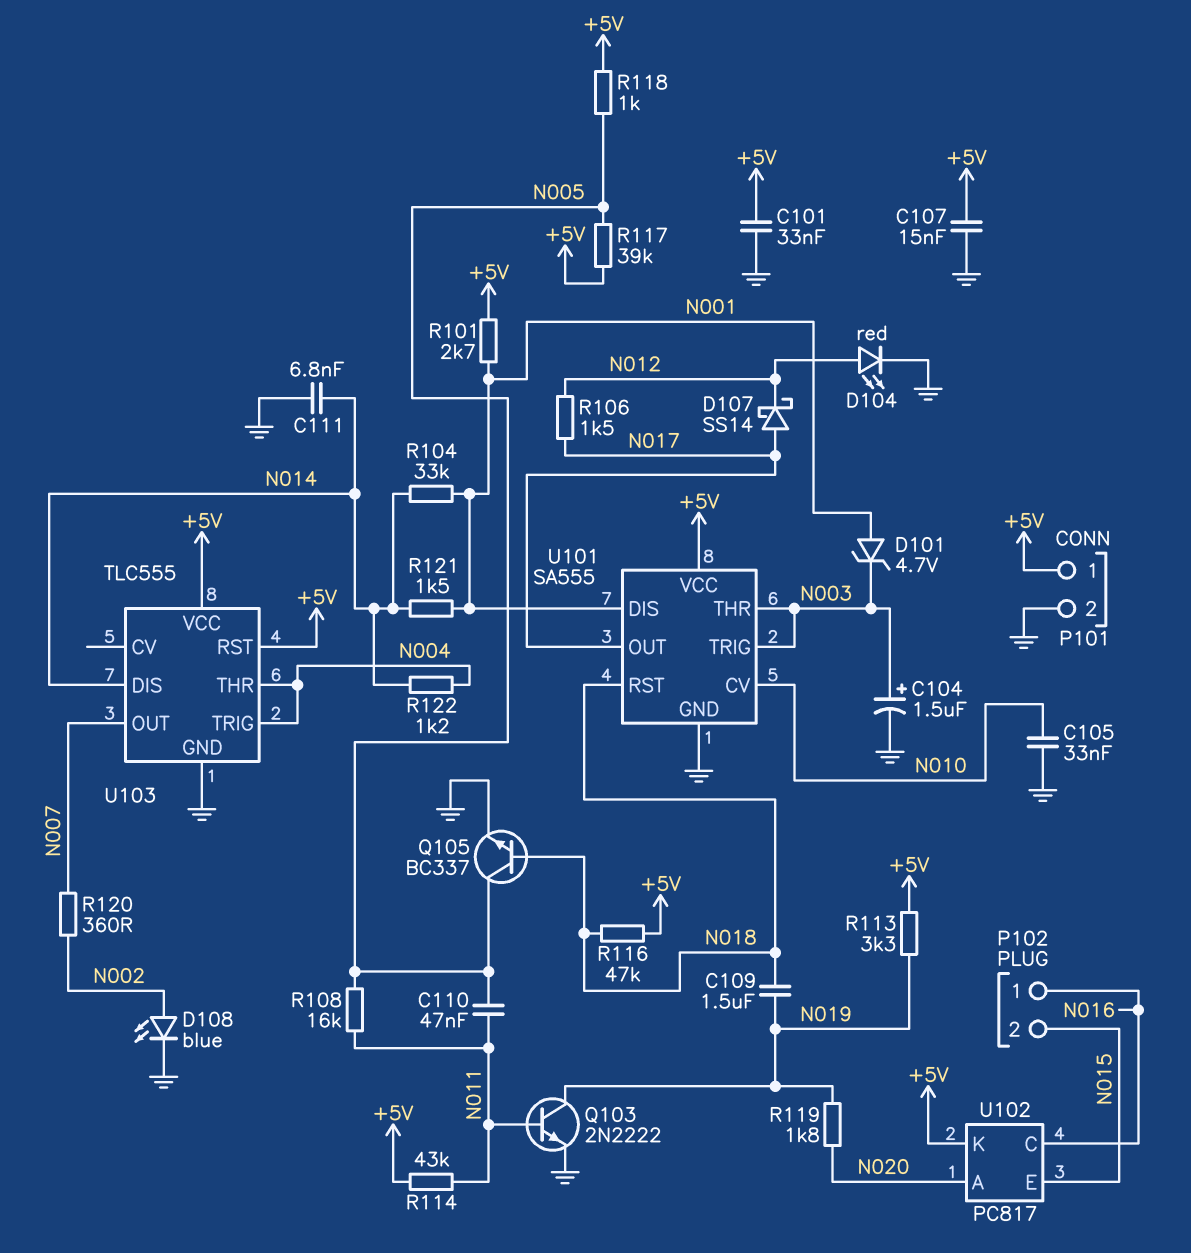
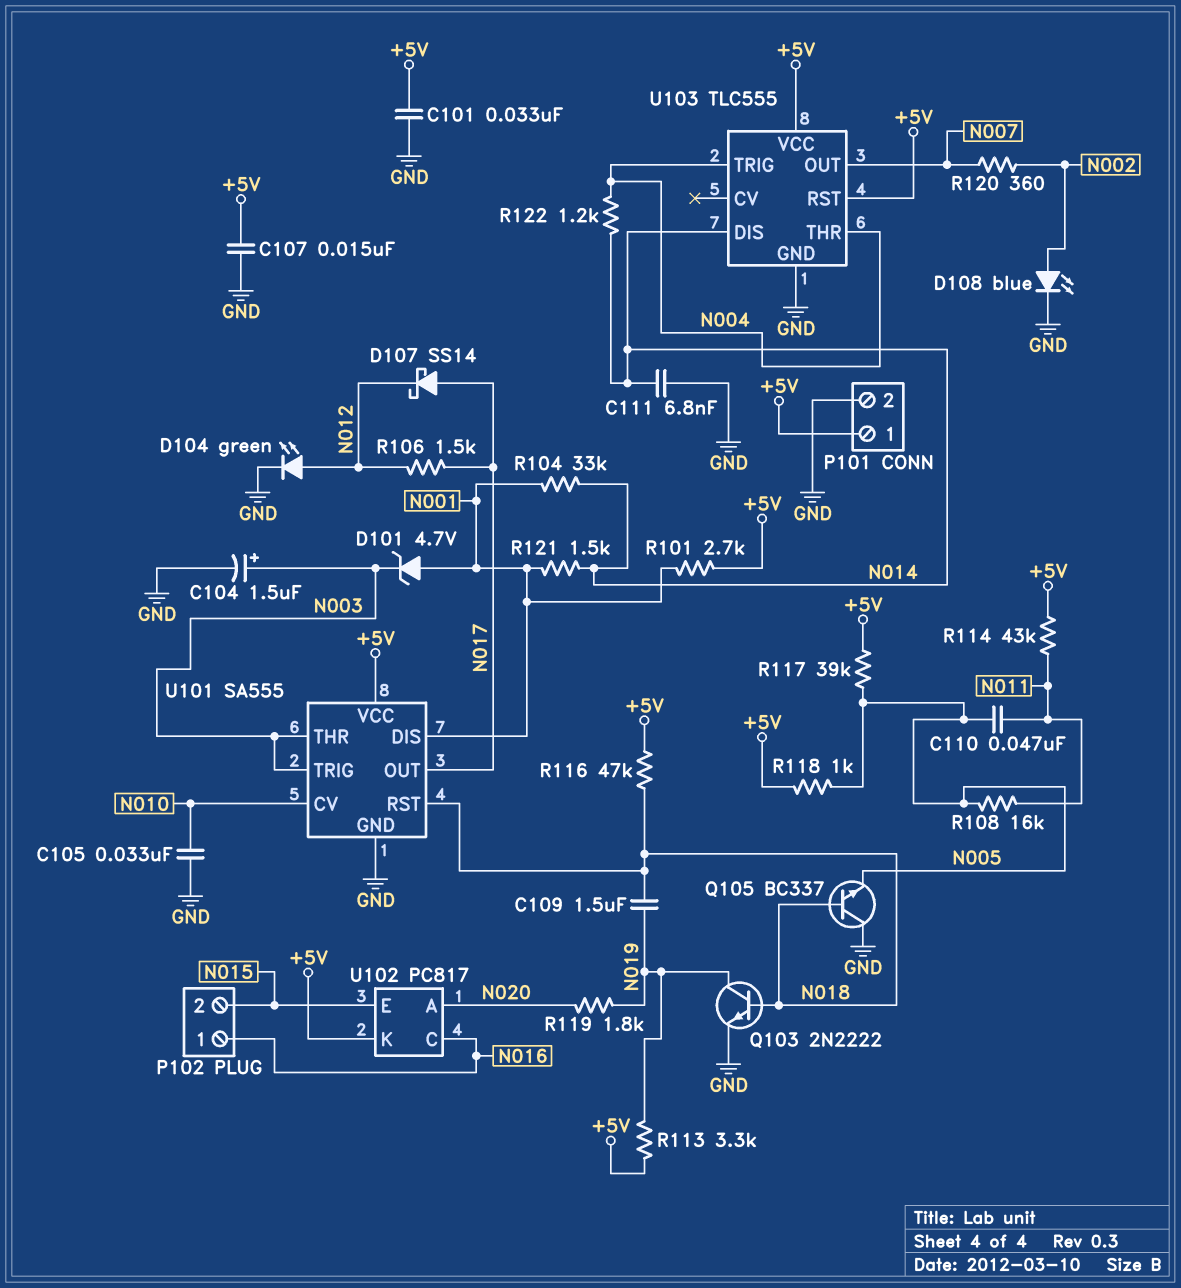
D104: LED red (A N012, K GND) -> LED green (A N012, K GND)
Q103: NPN 2N2222 (B N011, C N019, E GND) -> NPN 2N2222 (B N018, C N019, E GND)
Q105: NPN BC337 (B N018, C N005, E GND) -> NPN BC337 (B N018, C GND, E N005)

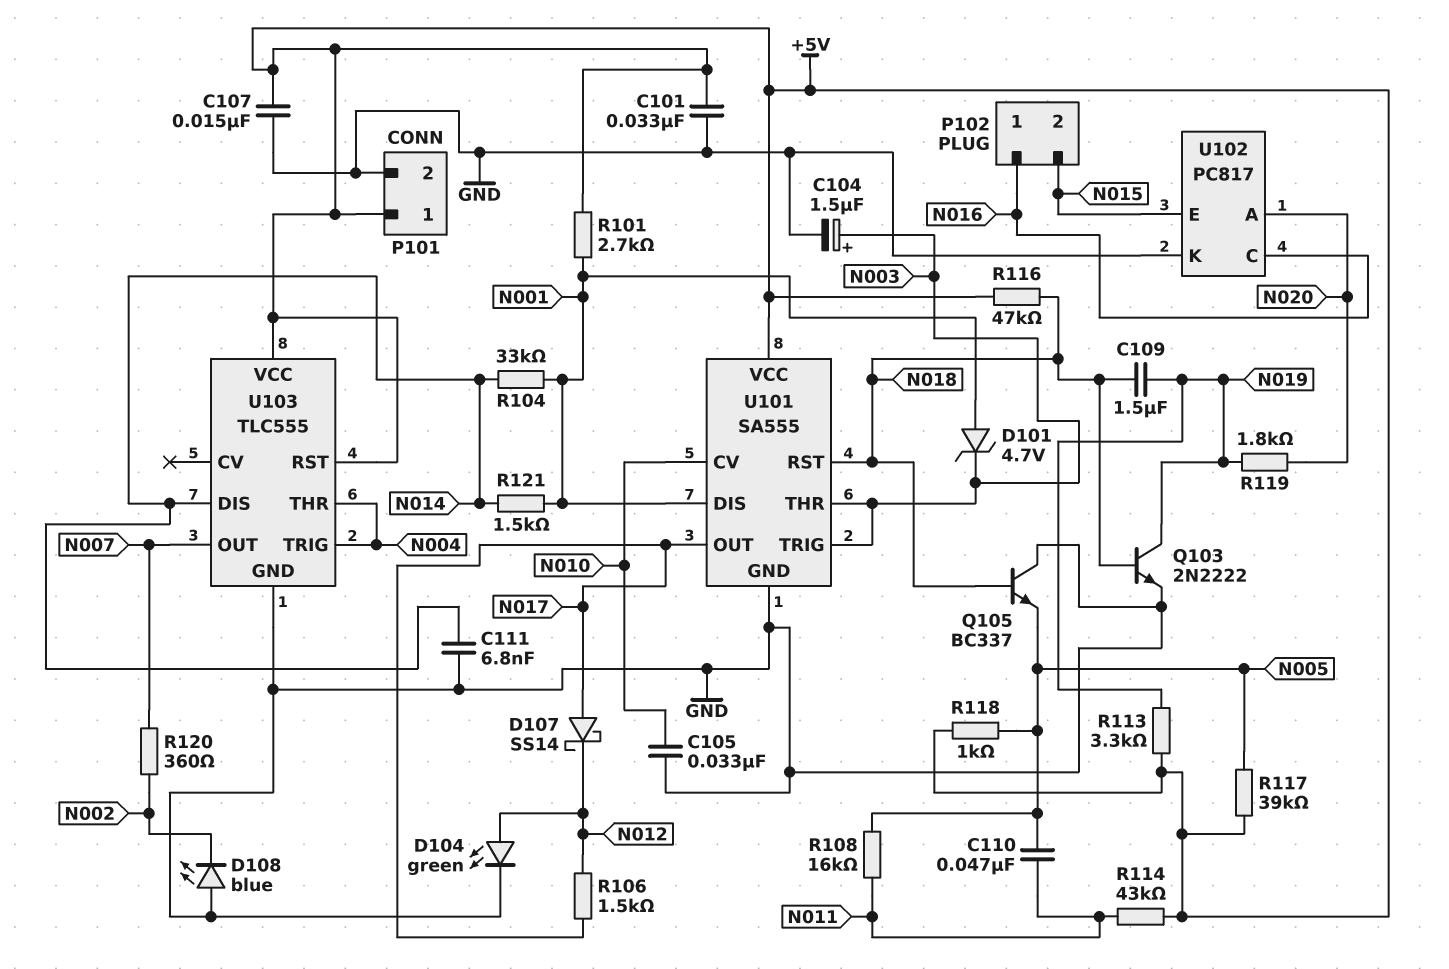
D108: LED blue (A N002, K GND) -> LED blue (A GND, K N002)
R122: 1.2k (N004, N014) -> none
U102 pin K: +5V -> GND

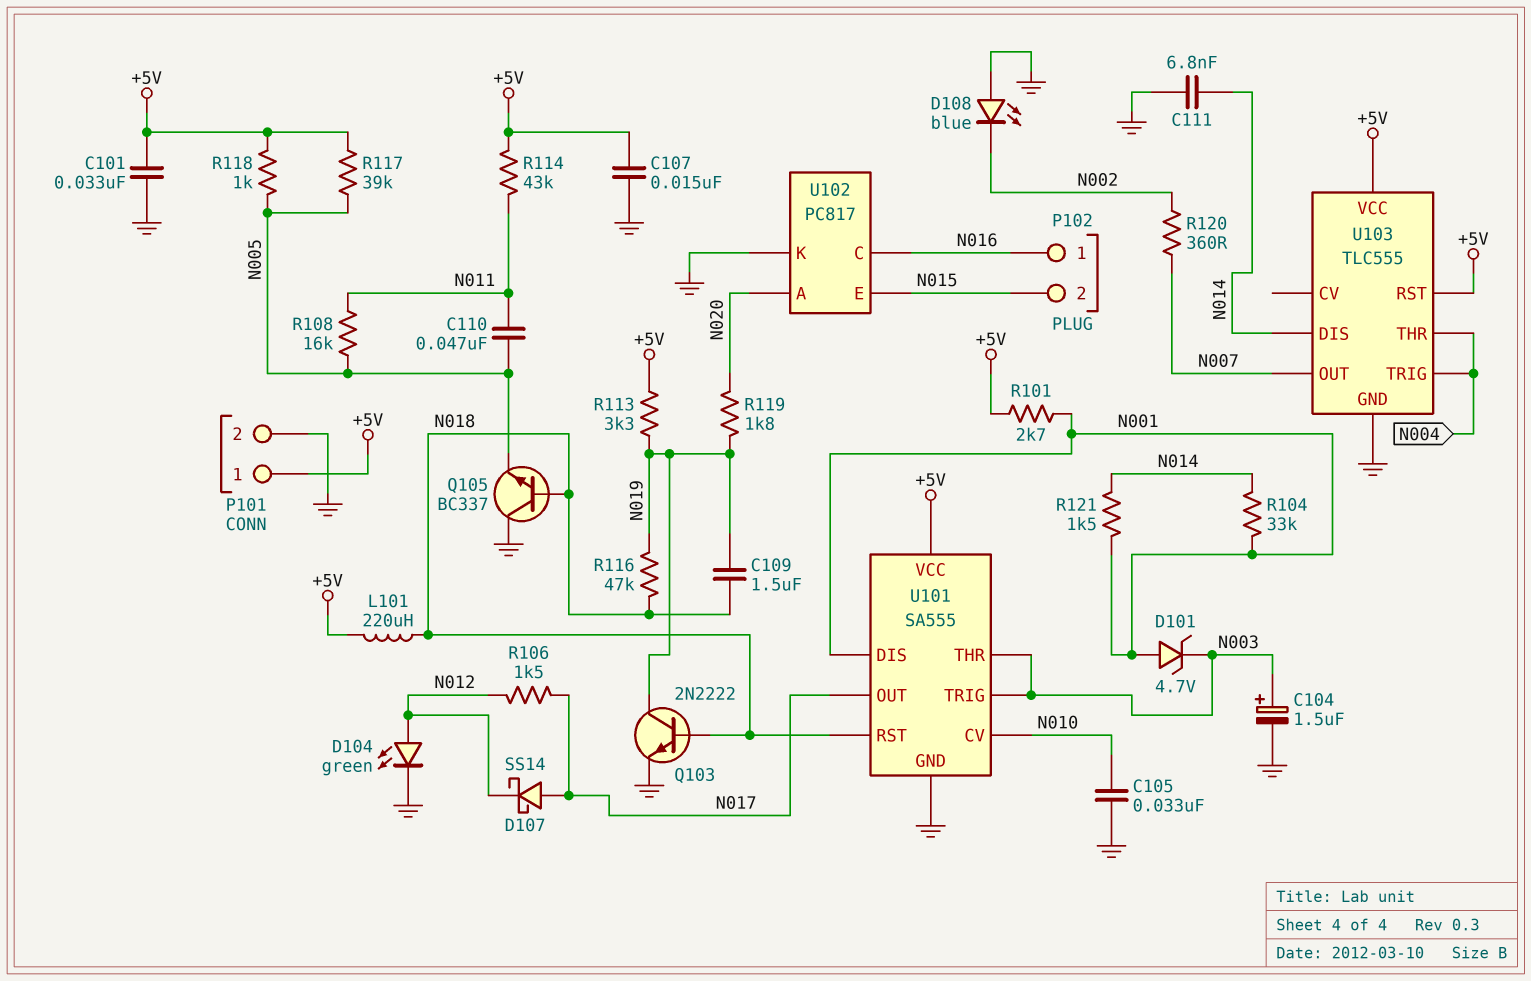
L101: none -> 220uH (+5V, N018)
R116: 47k (+5V, N018) -> 47k (N018, N019)

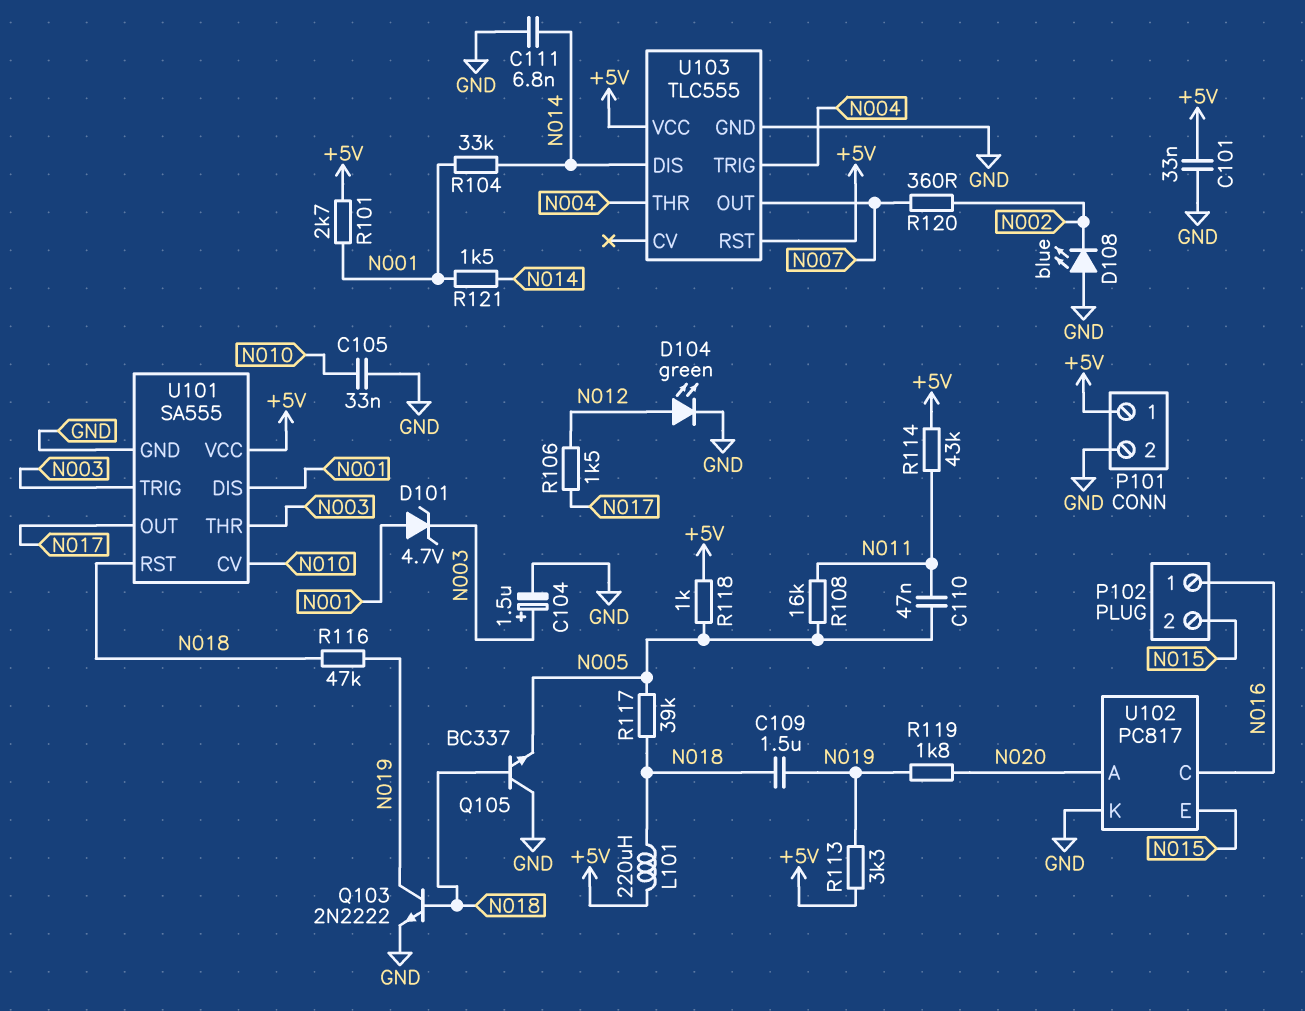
C107: 15nF (+5V, GND) -> none
D107: schottky SS14 (A N017, K N012) -> none
R117: 39k (+5V, N005) -> 39k (N005, N018)

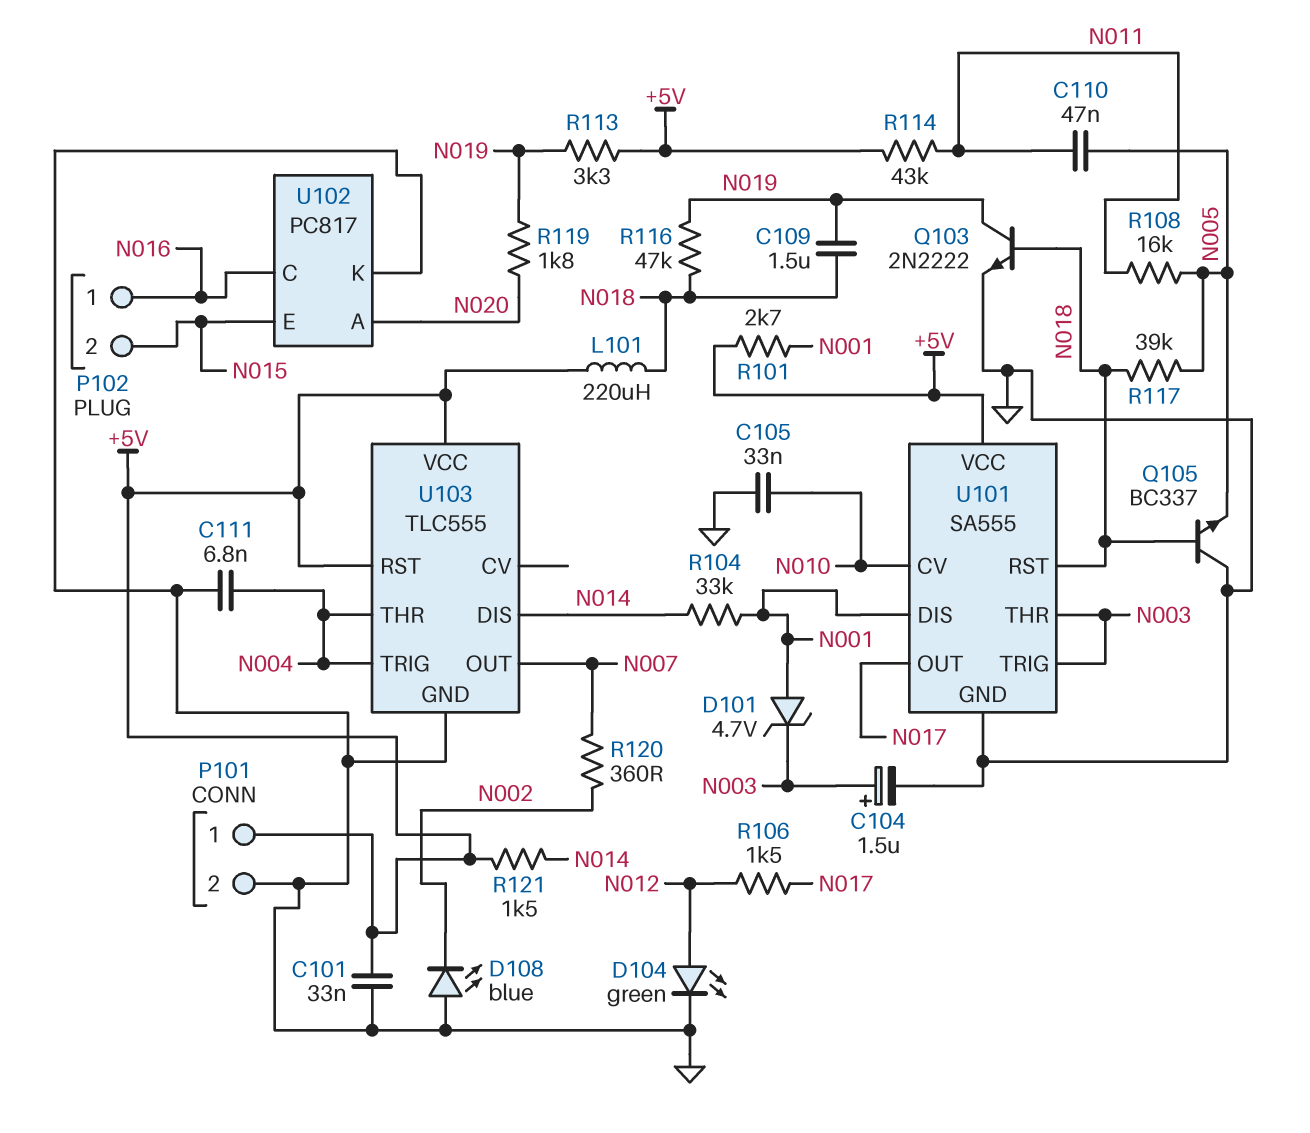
C111: 6.8nF (GND, N014) -> 6.8nF (GND, N004)
R118: 1k (+5V, N005) -> none
R121: 1.5k (N001, N014) -> 1.5k (+5V, N014)

